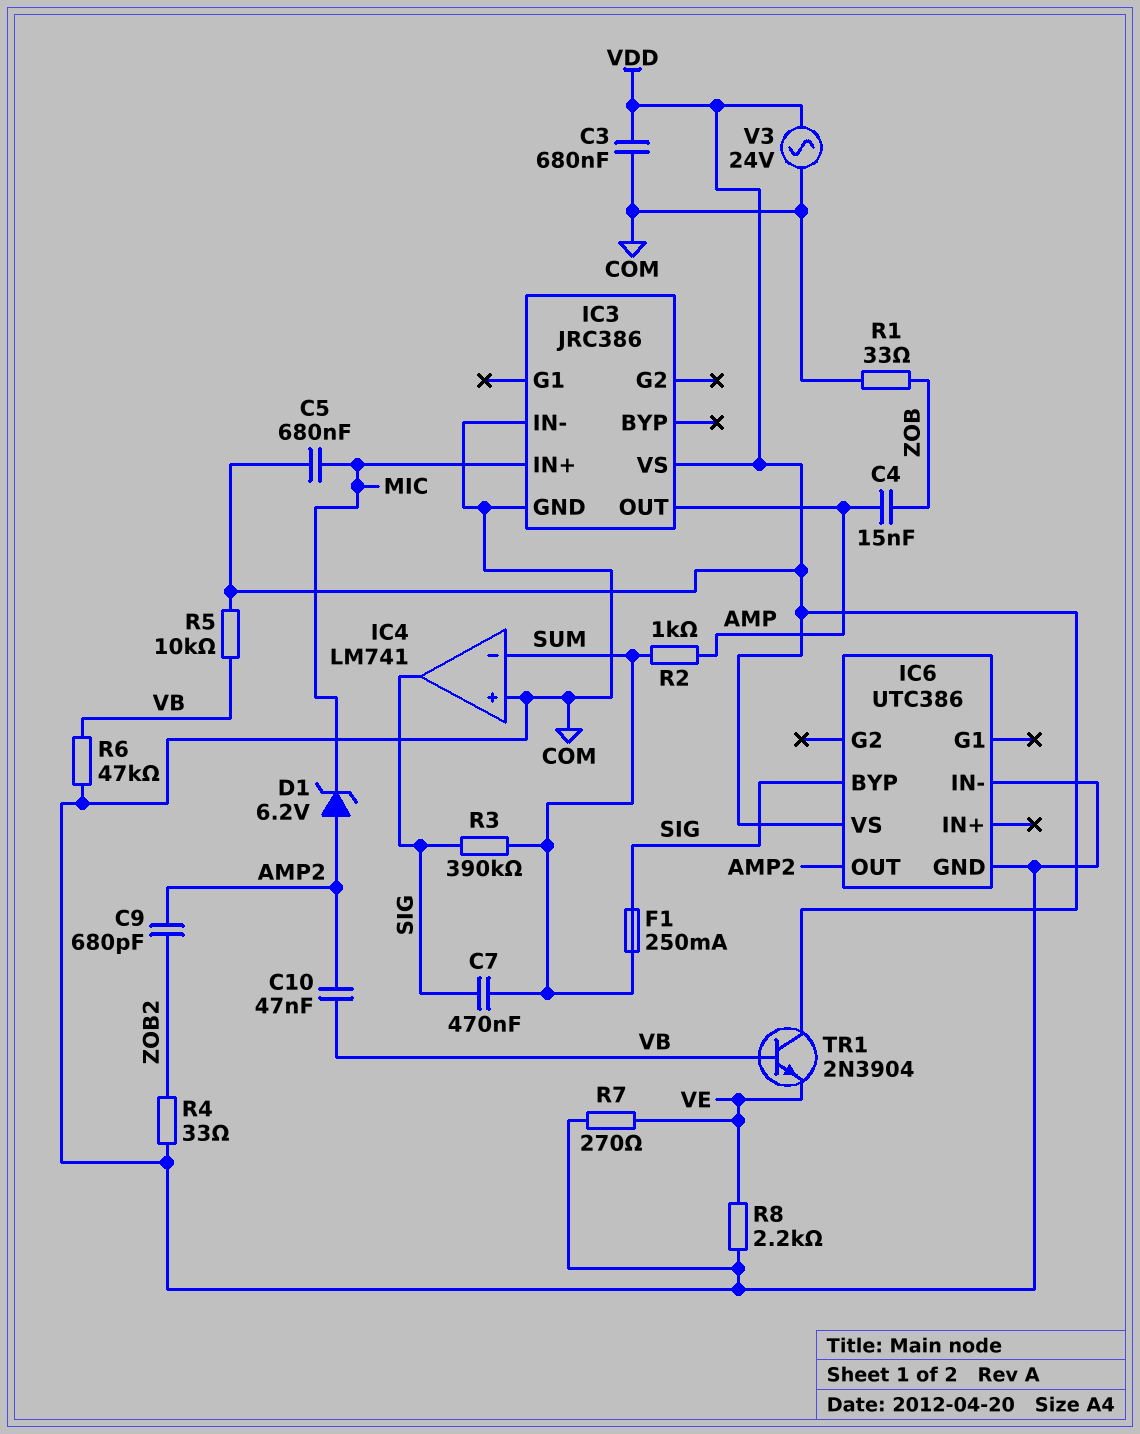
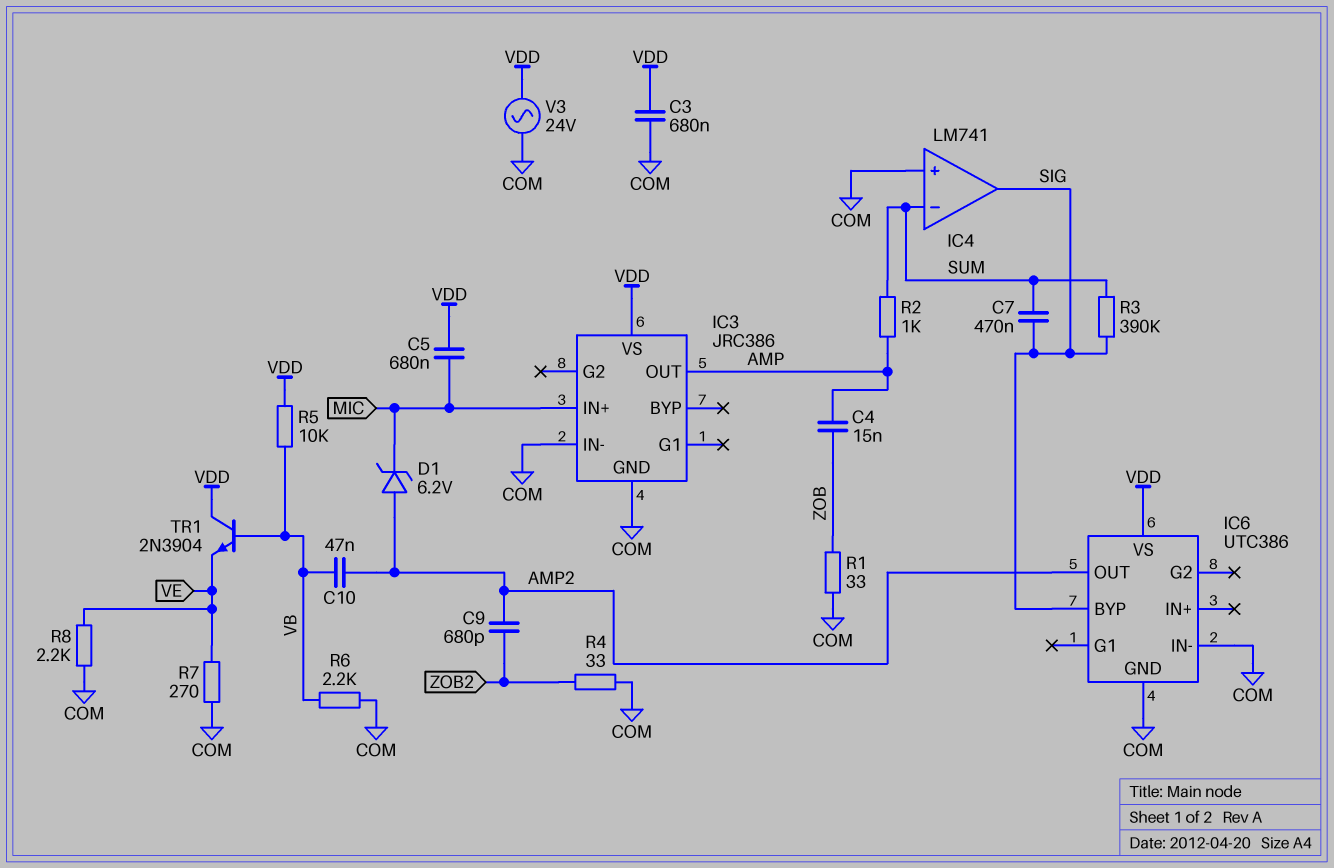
F1: 250mA (SIG, SUM) -> none
R6: 47k (COM, VB) -> 2.2k (COM, VB)

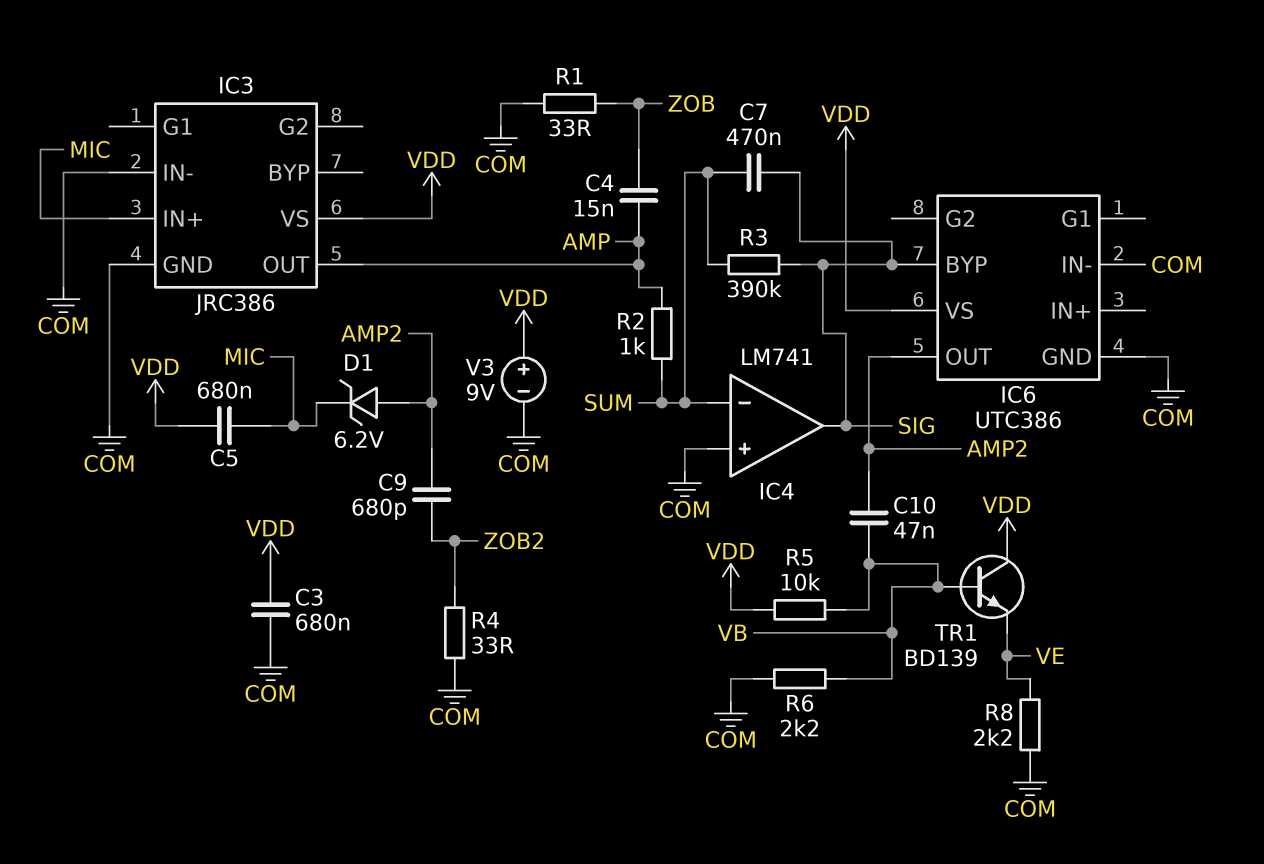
R7: 270 (COM, VE) -> none
TR1: NPN 2N3904 (B VB, C VDD, E VE) -> NPN BD139 (B VB, C VDD, E VE)
V3: AC 24V (COM, VDD) -> 9V (plus VDD, minus COM)

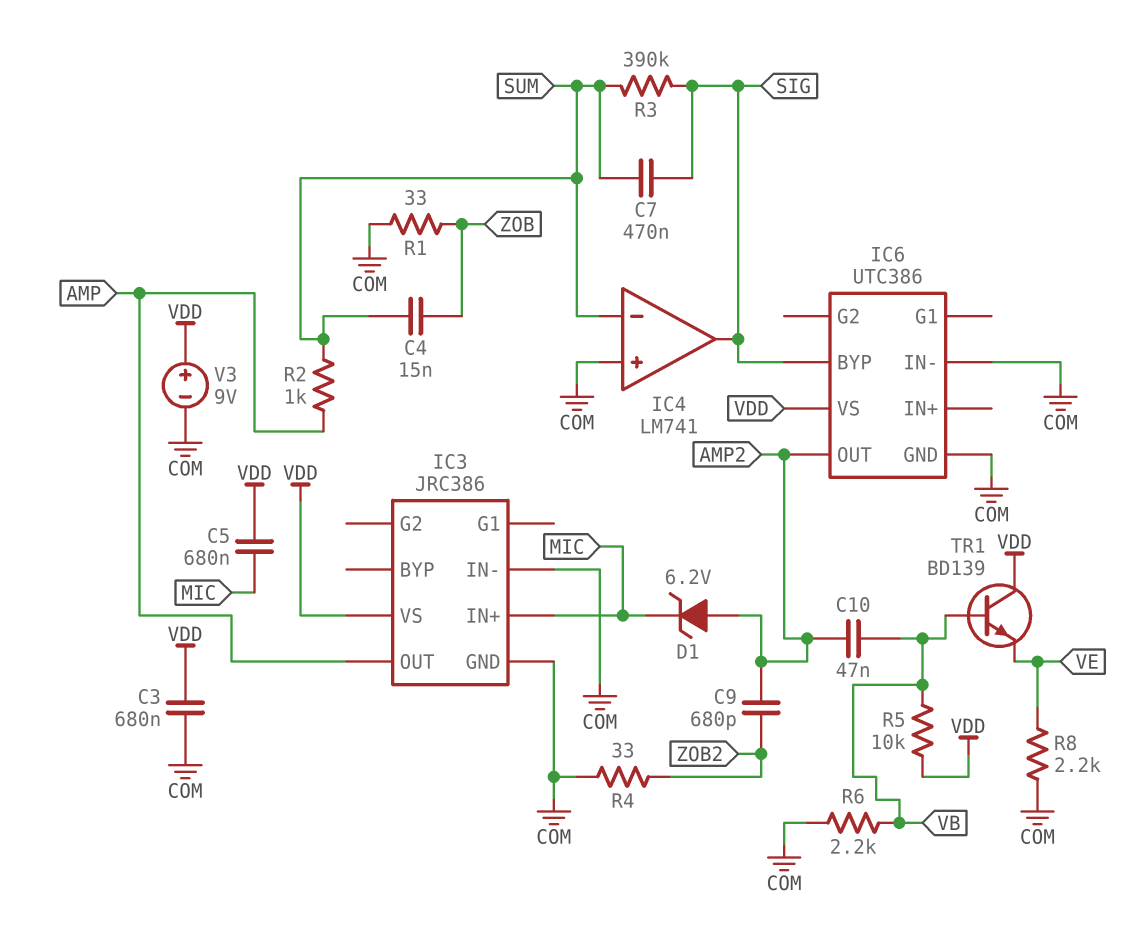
C4: 15nF (AMP, ZOB) -> 15nF (SUM, ZOB)

